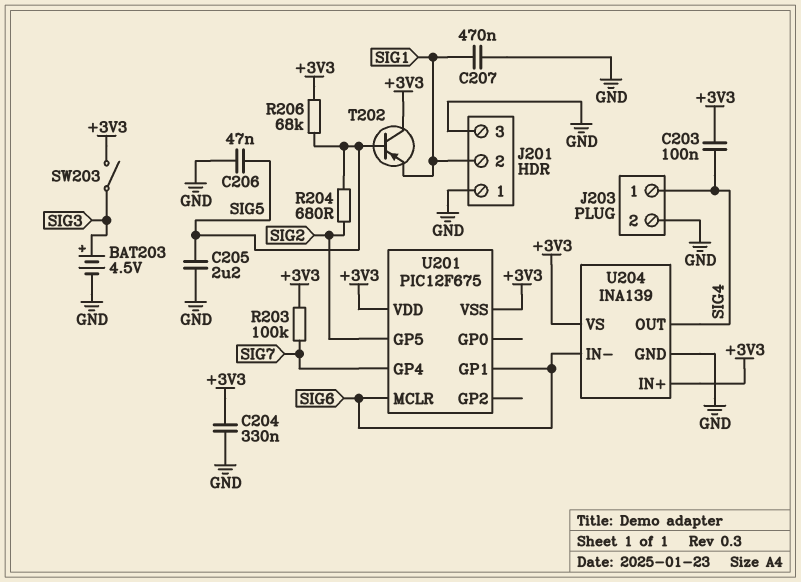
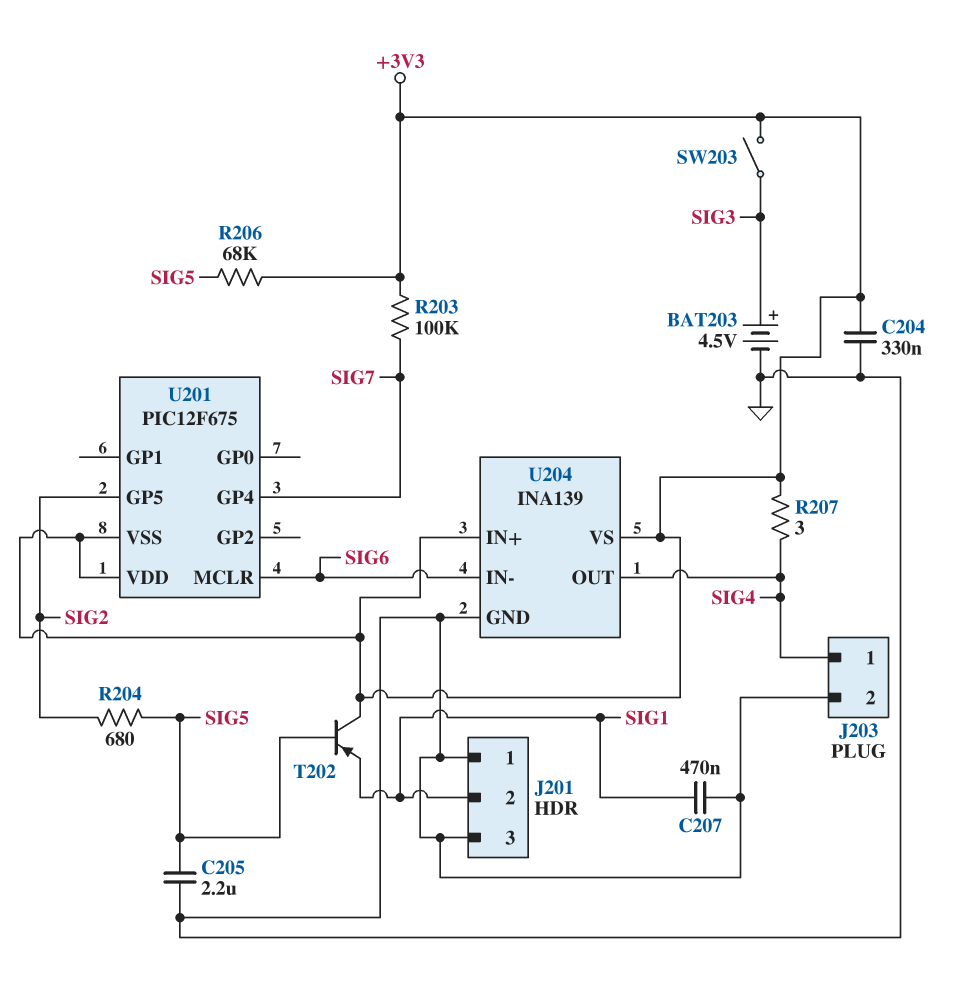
C203: 100nF (+3V3, SIG4) -> none
C206: 47nF (GND, SIG5) -> none
R207: none -> 3 (+3V3, SIG4)
U201 pin GP1: SIG6 -> none

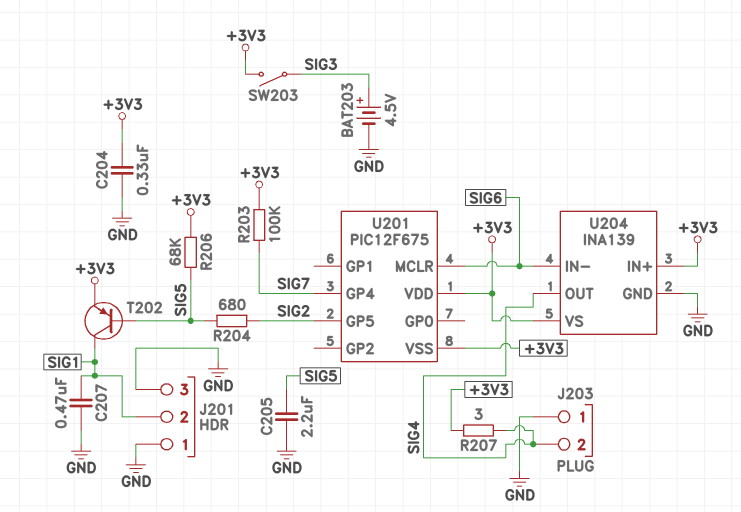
J203 pin 1: SIG4 -> GND
J203 pin 2: GND -> SIG4
T202: PNP (B SIG5, C +3V3, E SIG1) -> PNP (B SIG5, C SIG1, E +3V3)

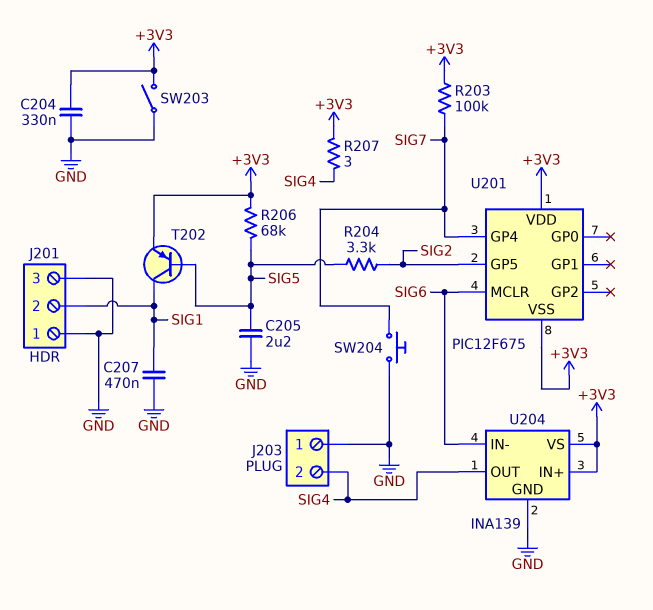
BAT203: 4.5V (plus SIG3, minus GND) -> none
R204: 680 (SIG2, SIG5) -> 3.3k (SIG2, SIG5)
SW203: switch (+3V3, SIG3) -> switch (+3V3, GND)
SW204: none -> button (GND, SIG7)

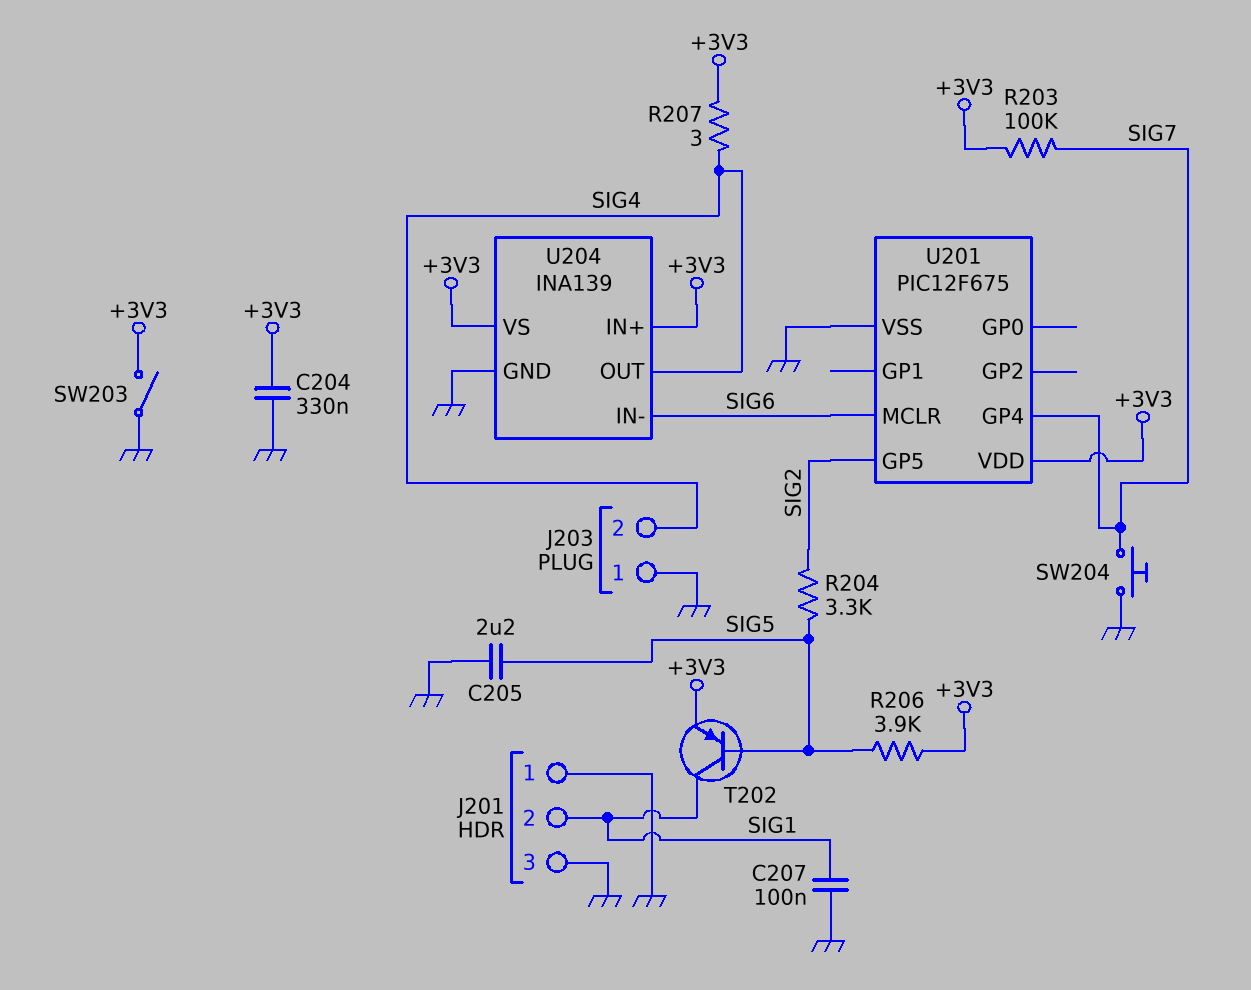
C207: 470nF (GND, SIG1) -> 100nF (GND, SIG1)
R206: 68k (+3V3, SIG5) -> 3.9k (+3V3, SIG5)
U201 pin VSS: +3V3 -> GND

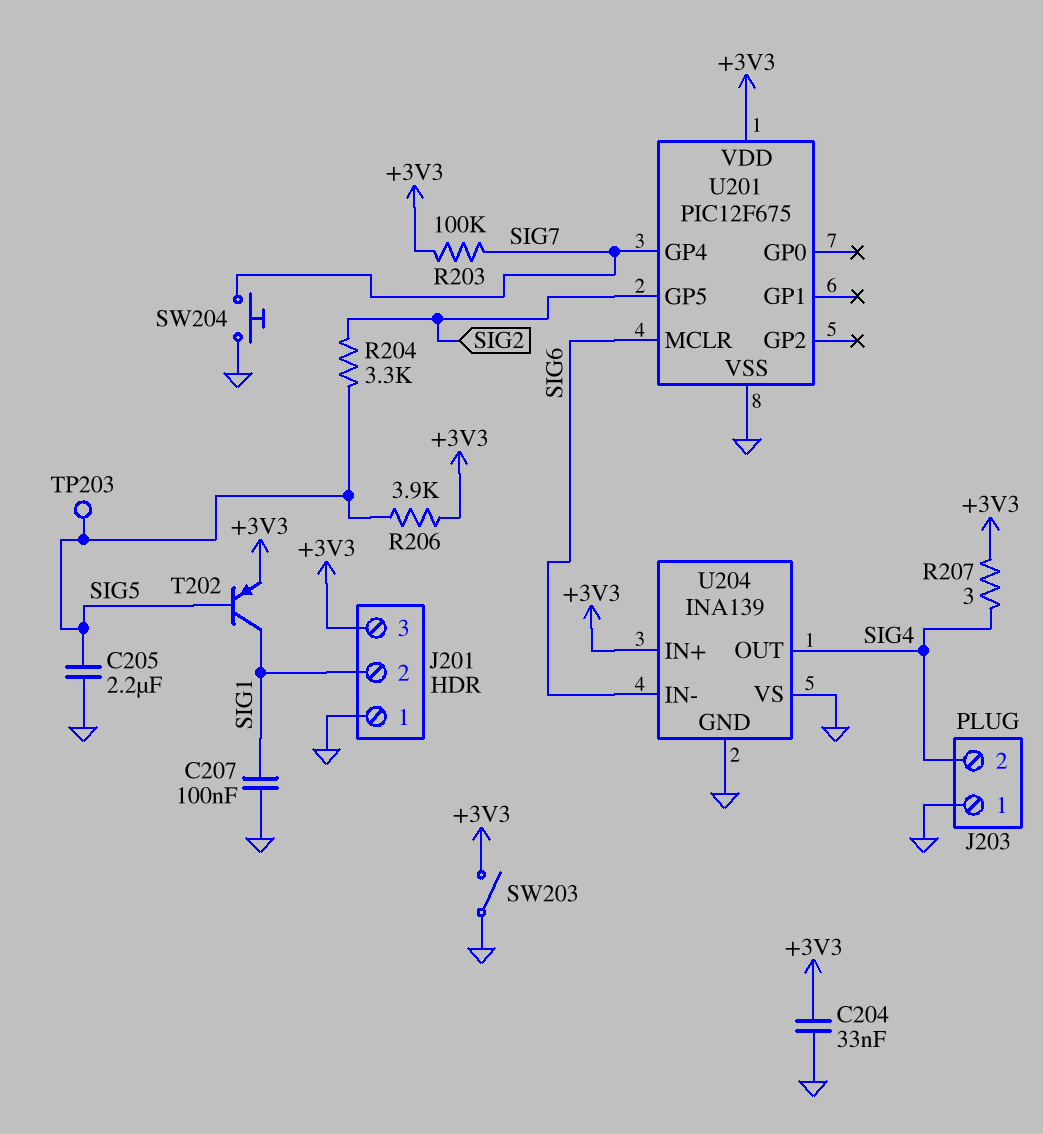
C204: 330nF (+3V3, GND) -> 33nF (+3V3, GND)
J201 pin 3: GND -> +3V3
TP203: none -> test point (SIG5)
U204 pin VS: +3V3 -> GND

